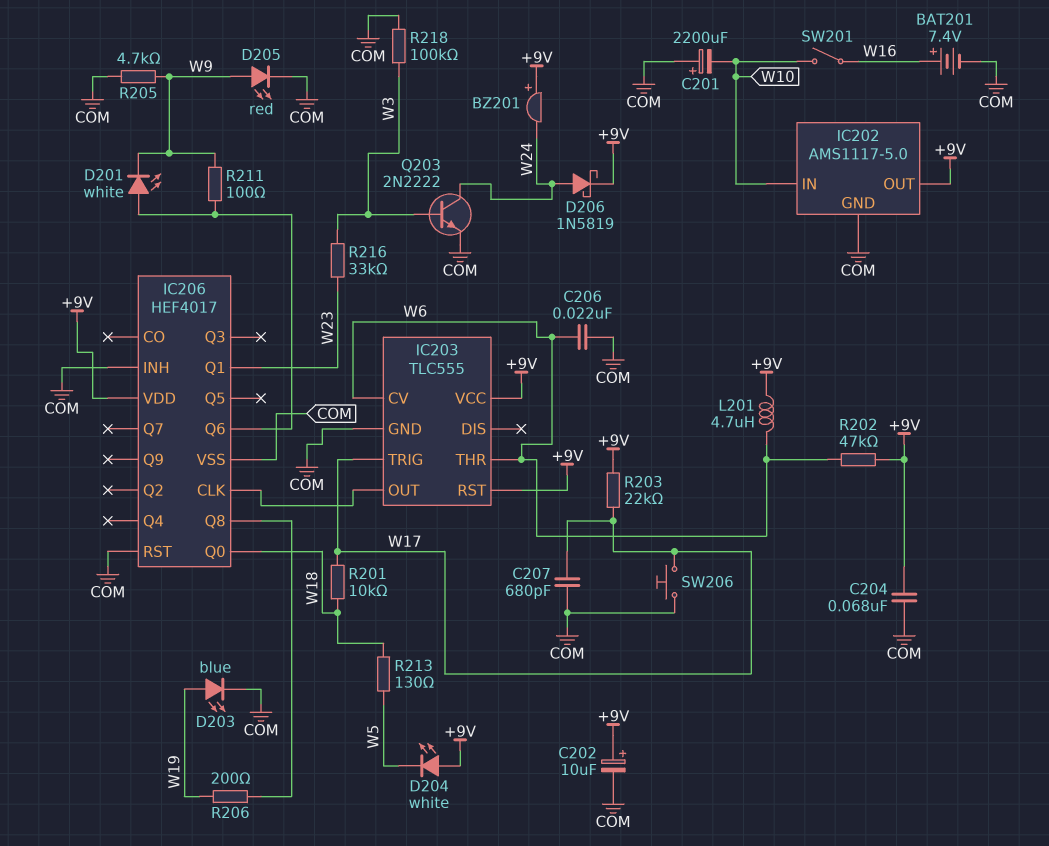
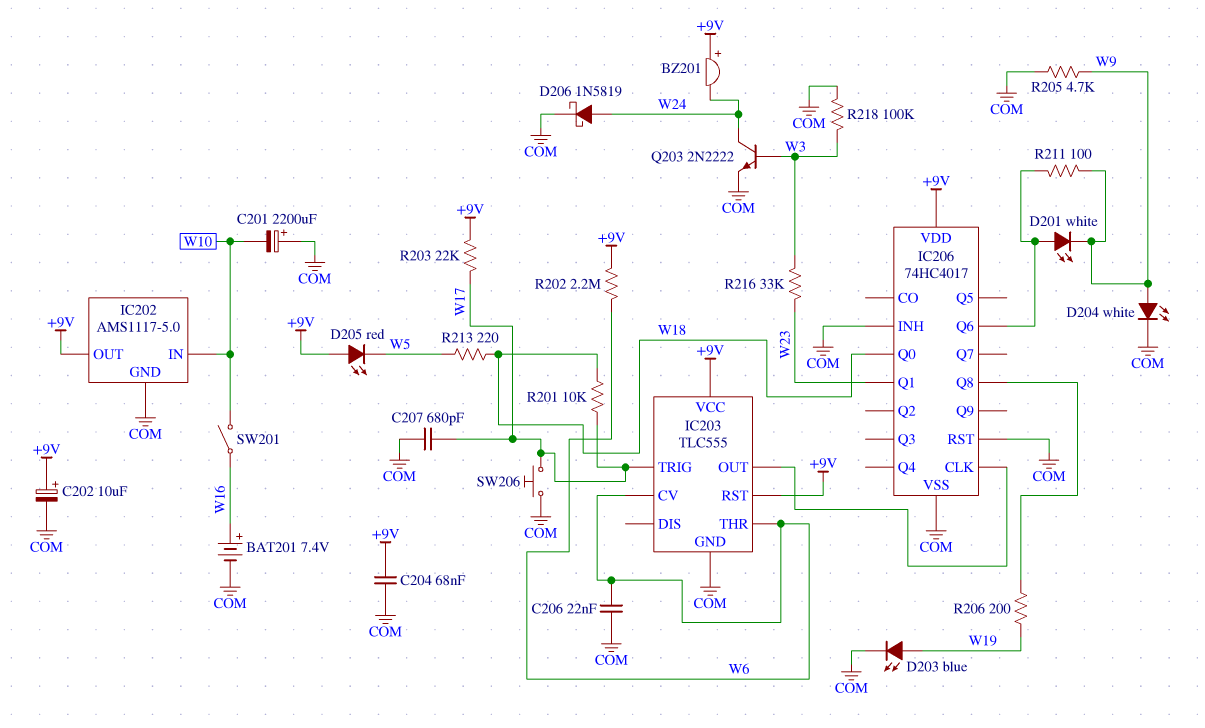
D204: LED white (A +9V, K W5) -> LED white (A W9, K COM)
D205: LED red (A W9, K COM) -> LED red (A +9V, K W5)
D206: schottky 1N5819 (A W24, K +9V) -> schottky 1N5819 (A W24, K COM)
IC206: HEF4017 -> 74HC4017
L201: 4.7uH (+9V, W6) -> none
R202: 47k (+9V, W6) -> 2.2M (+9V, W6)
R213: 130 (W5, W18) -> 220 (W5, W18)

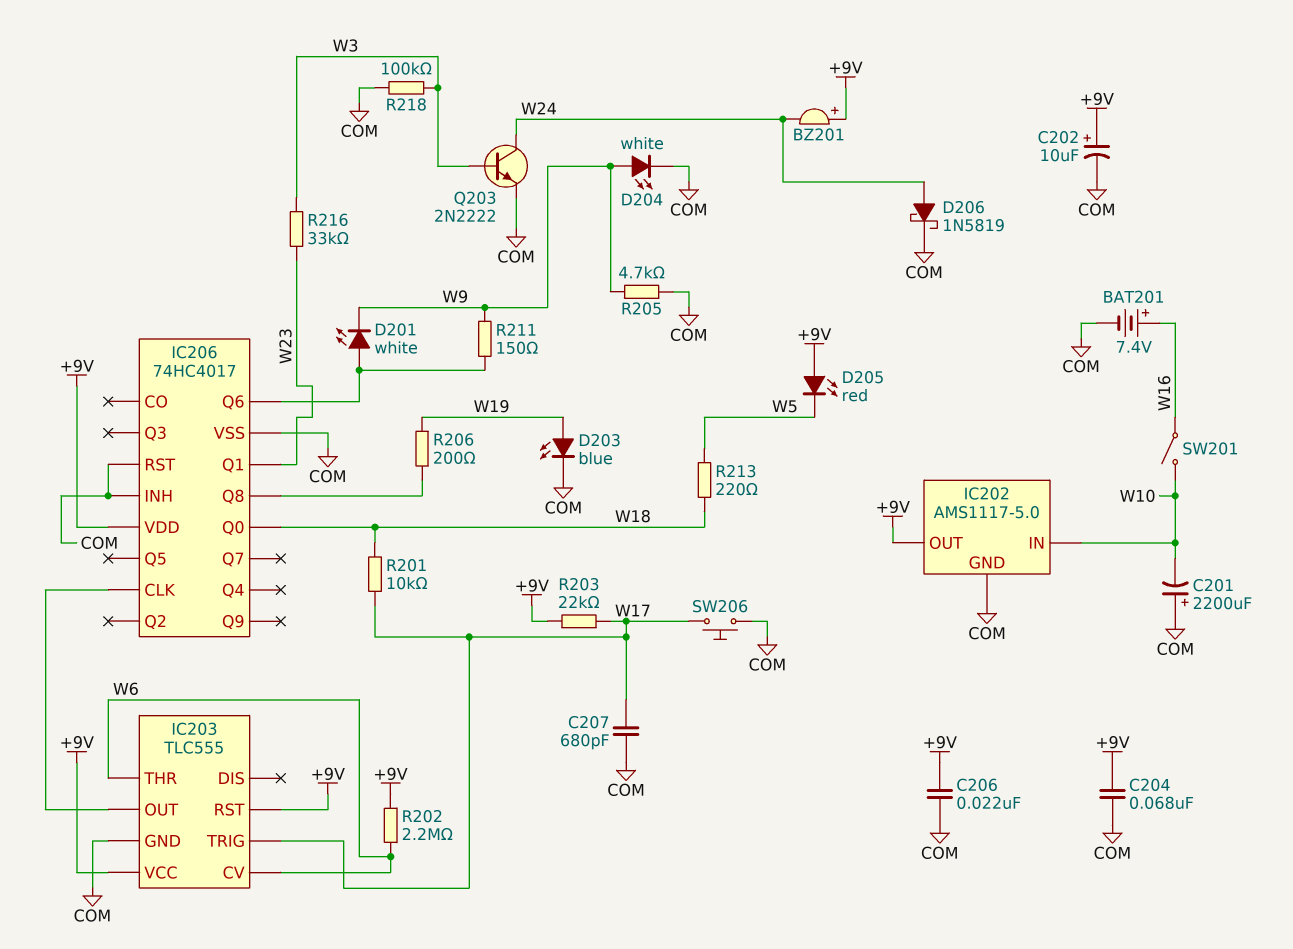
C206: 22nF (COM, W6) -> 22nF (+9V, COM)
R211: 100 (IC206/Q6, W9) -> 150 (IC206/Q6, W9)

